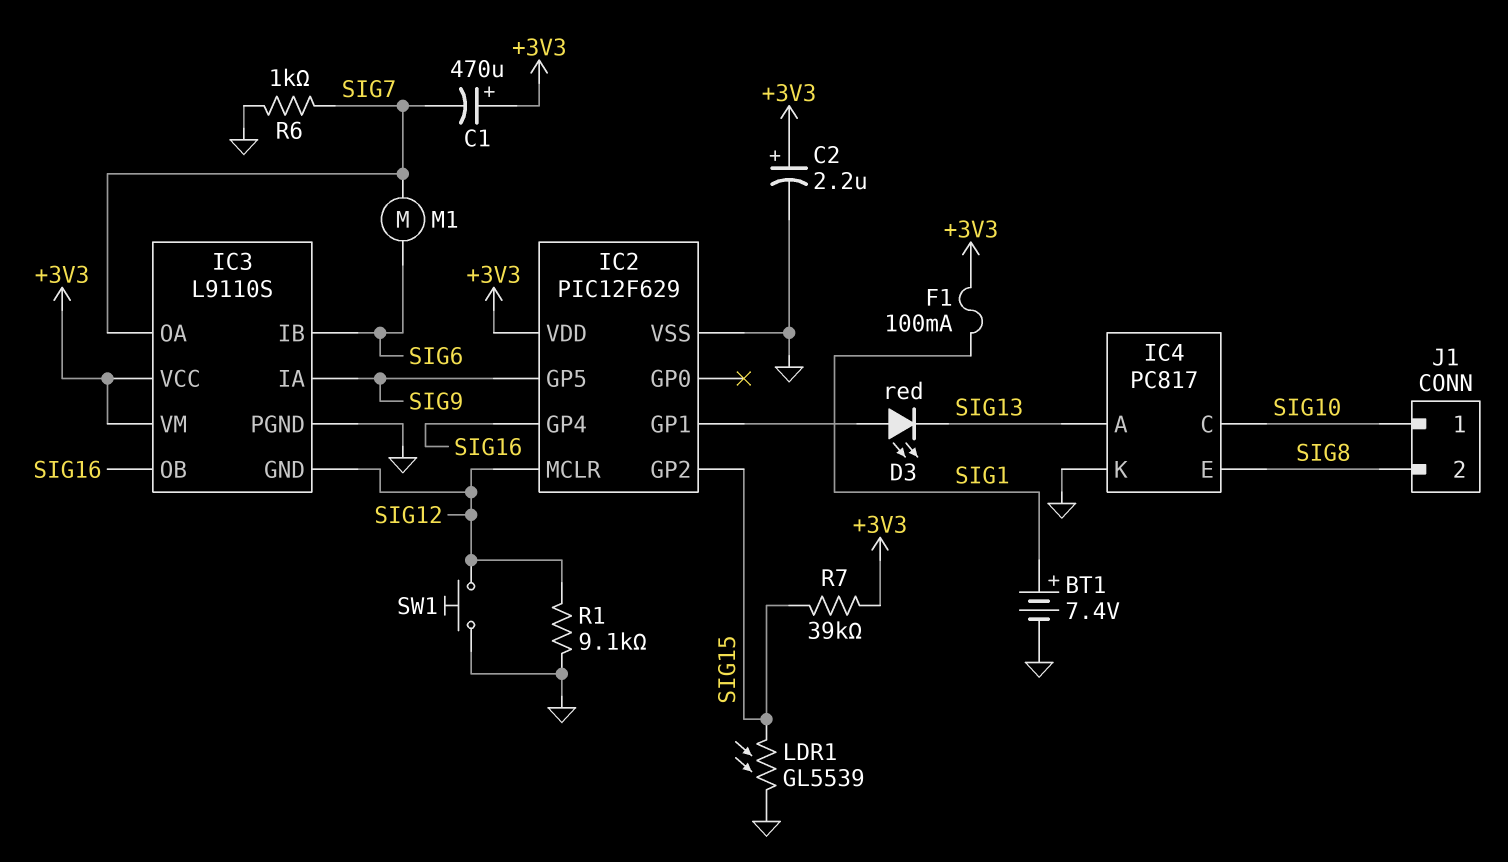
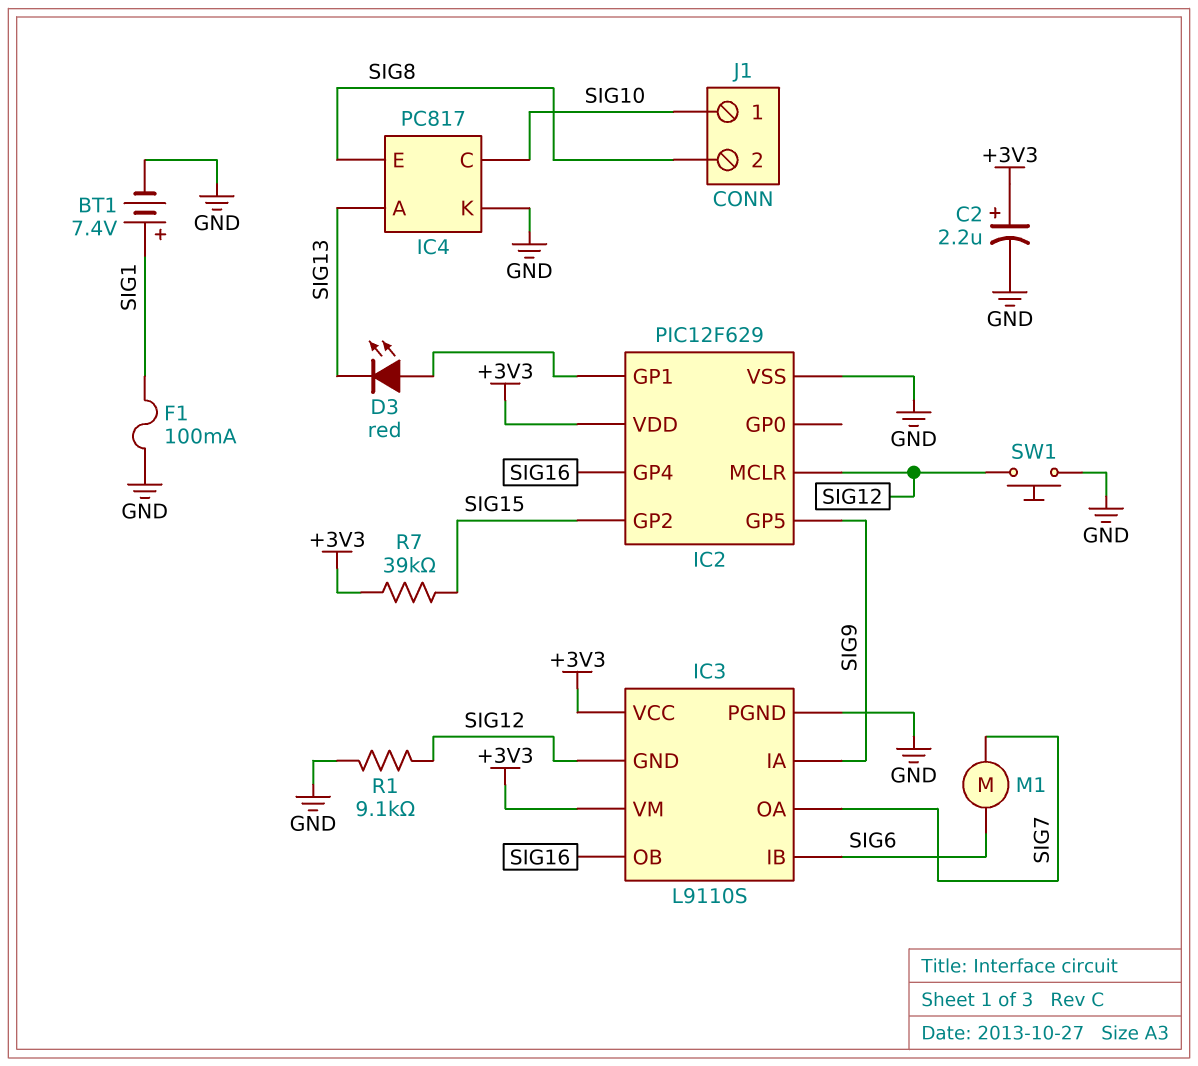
C1: 470uF (plus +3V3, minus SIG7) -> none
F1: 100mA (+3V3, SIG1) -> 100mA (GND, SIG1)
LDR1: GL5539 (GND, SIG15) -> none
R6: 1k (GND, SIG7) -> none

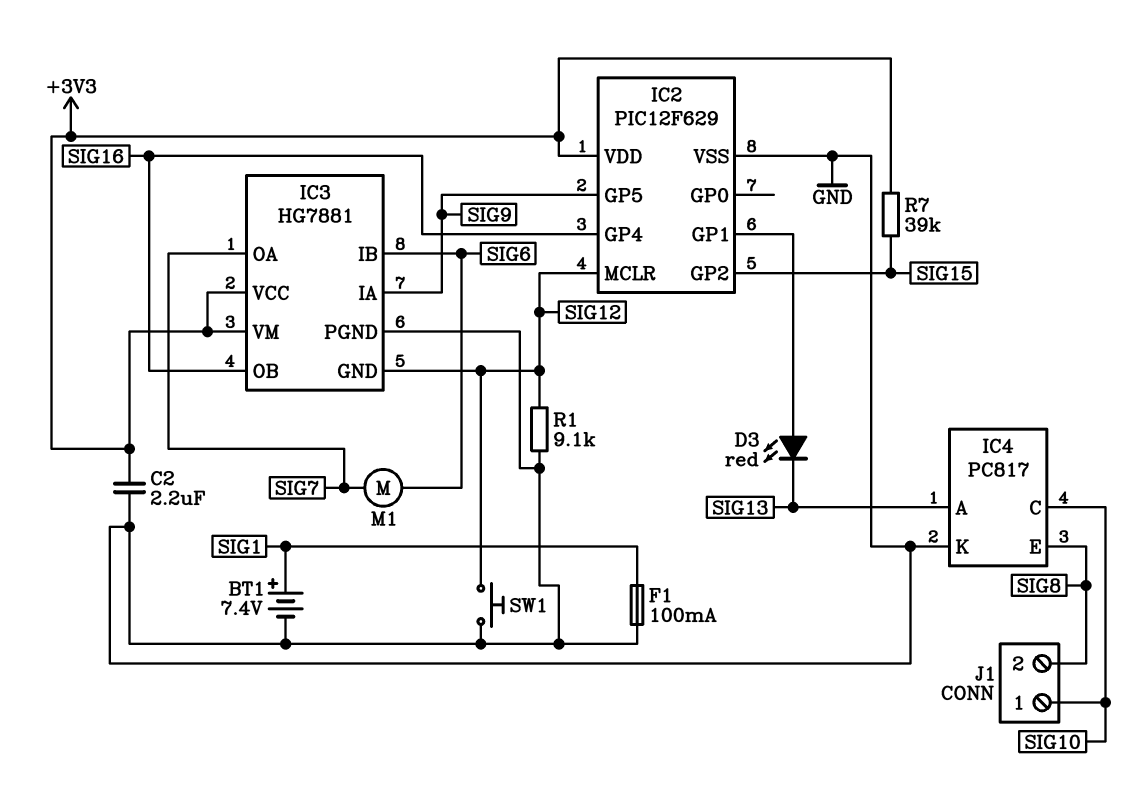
C2: 2.2uF (plus +3V3, minus GND) -> 2.2uF (+3V3, GND)
IC3: L9110S -> HG7881

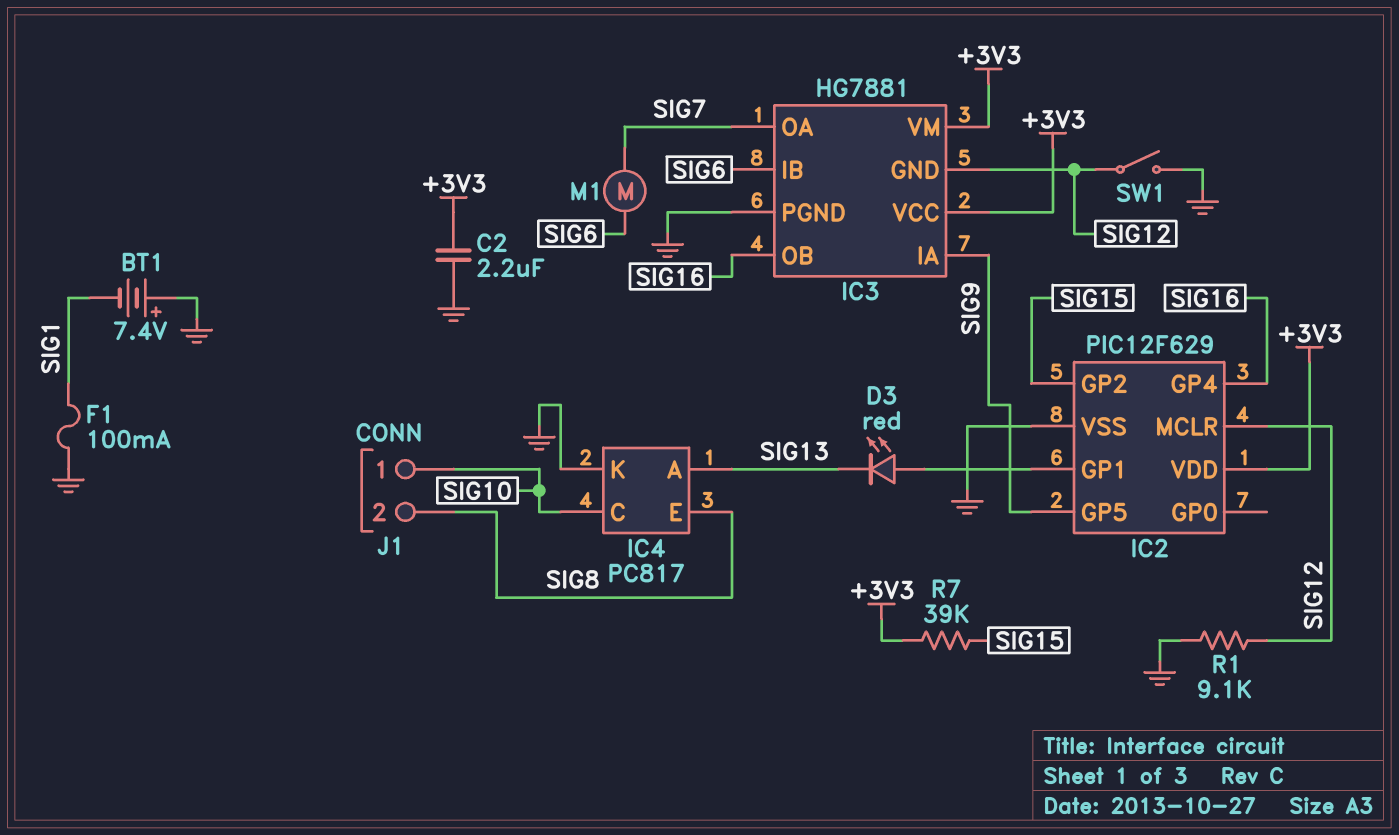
BT1: 7.4V (plus SIG1, minus GND) -> 7.4V (plus GND, minus SIG1)
SW1: button (GND, SIG12) -> switch (GND, SIG12)

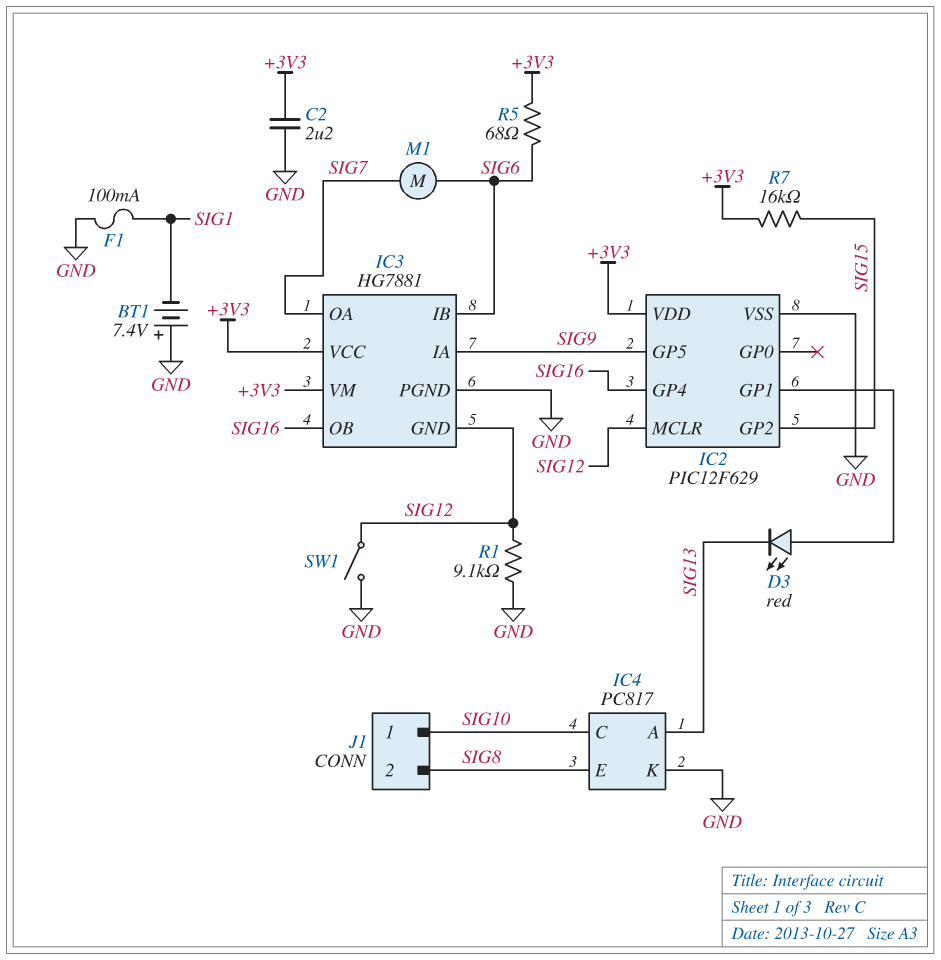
R5: none -> 68 (+3V3, SIG6)
R7: 39k (+3V3, SIG15) -> 16k (+3V3, SIG15)

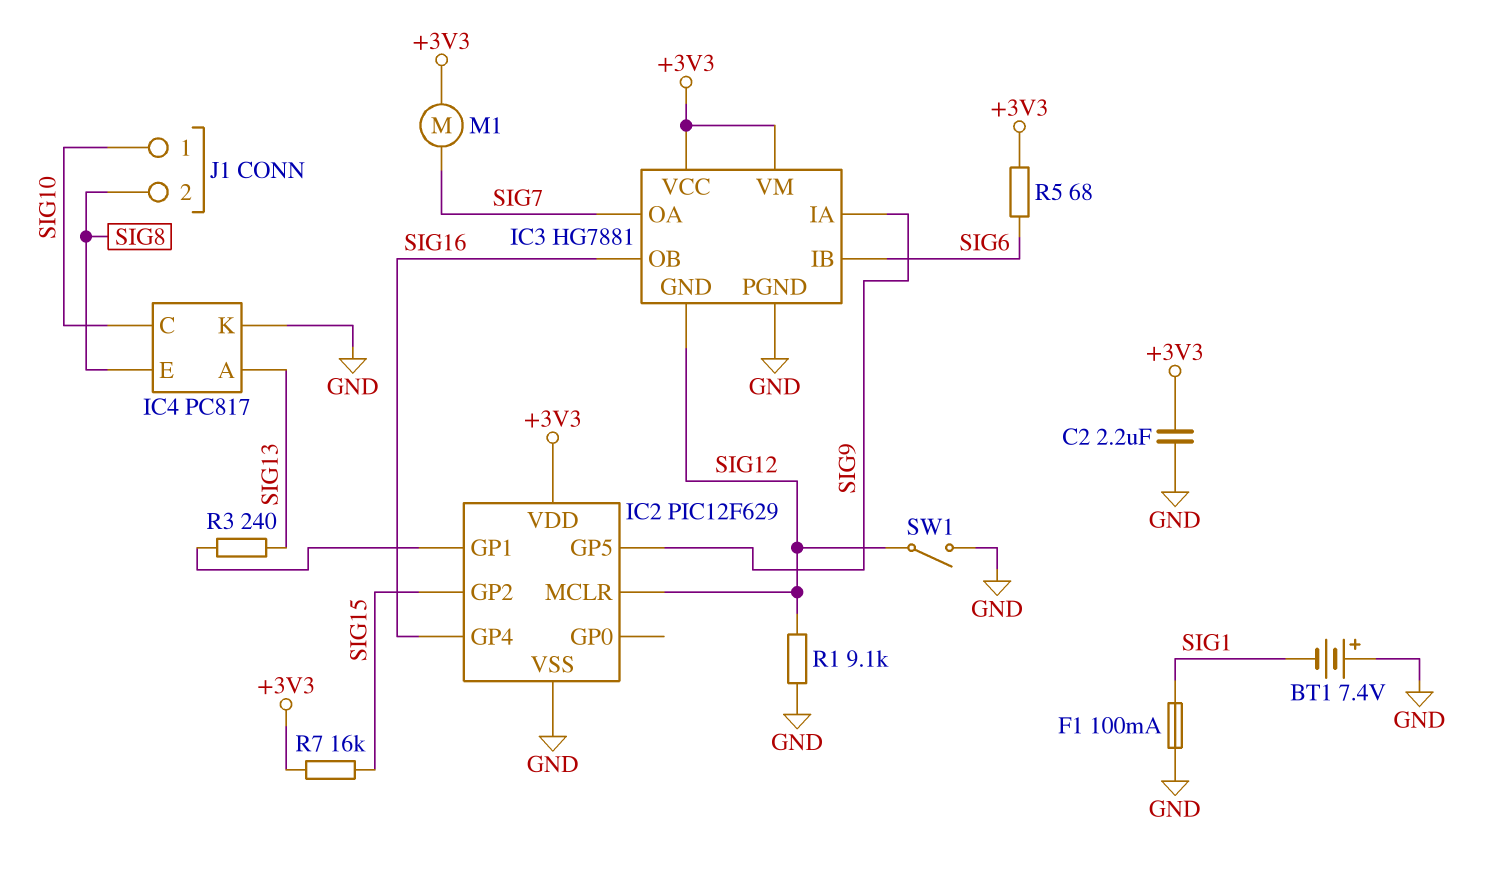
D3: LED red (A IC2/GP1, K SIG13) -> none
M1: motor (SIG6, SIG7) -> motor (+3V3, SIG7)
R3: none -> 240 (IC2/GP1, SIG13)

